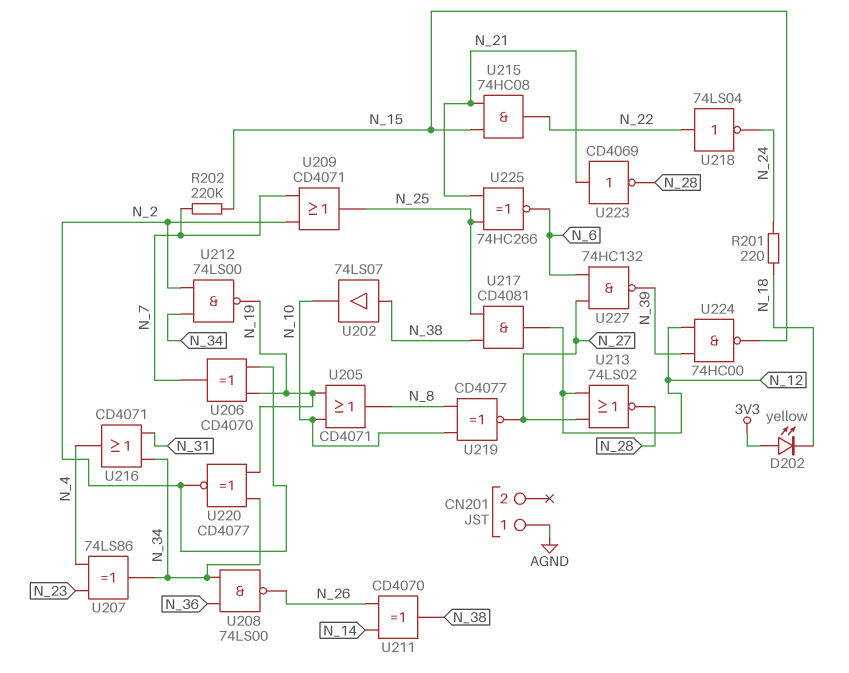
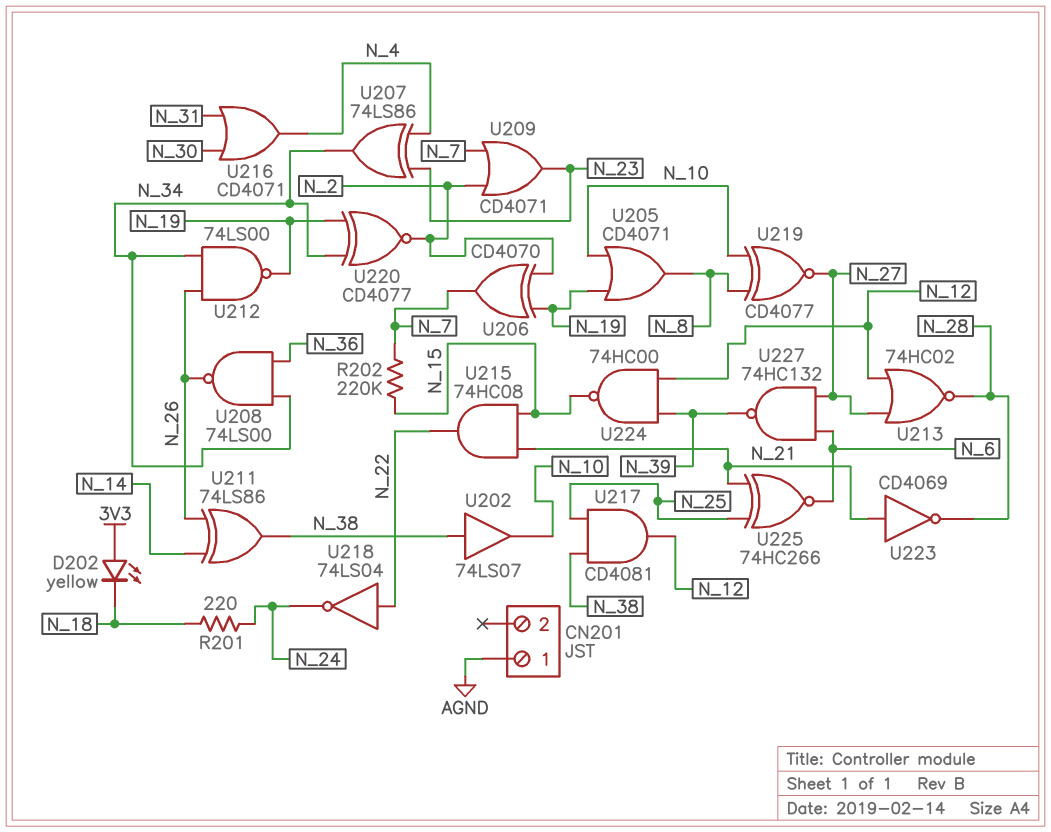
U209: OR CD4071 (in N_2, in N_7, out N_25) -> OR CD4071 (in N_2, in N_7, out N_23)
U211: XOR CD4070 (in N_14, in N_26, out N_38) -> XOR 74LS86 (in N_14, in N_26, out N_38)
U212: NAND 74LS00 (in N_2, in N_34, out N_19) -> NAND 74LS00 (in N_26, in N_34, out N_19)
U213: NOR 74LS02 (in N_12, in N_27, out N_28) -> NOR 74HC02 (in N_12, in N_27, out N_28)
U216: OR CD4071 (in N_31, in N_34, out N_4) -> OR CD4071 (in N_30, in N_31, out N_4)

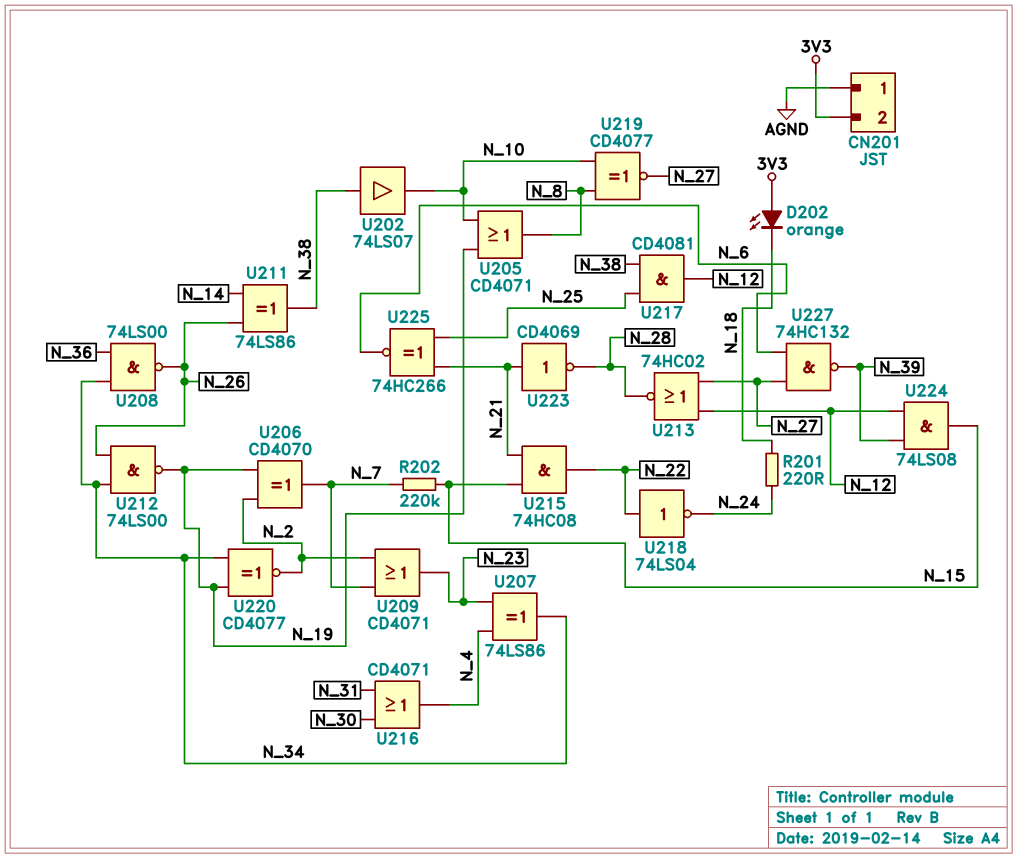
CN201 pin 2: none -> 3V3
D202: LED yellow (A 3V3, K N_18) -> LED orange (A 3V3, K N_18)
U224: NAND 74HC00 (in N_12, in N_39, out N_15) -> AND 74LS08 (in N_12, in N_39, out N_15)

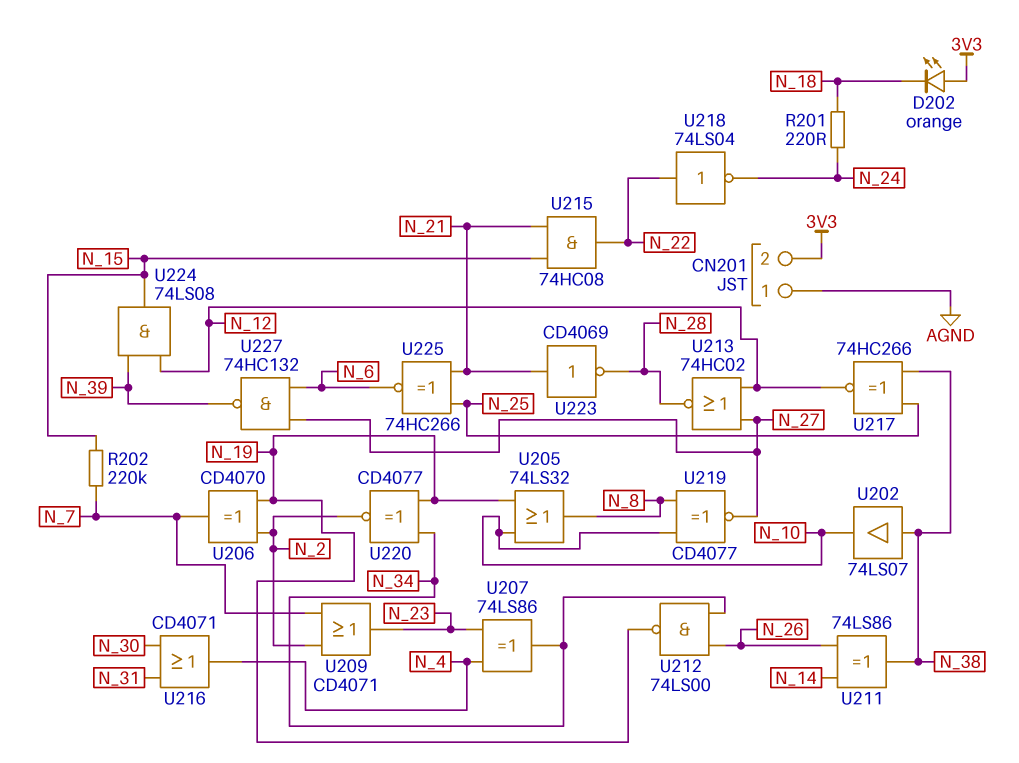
U205: OR CD4071 (in N_10, in N_19, out N_8) -> OR 74LS32 (in N_10, in N_19, out N_8)
U208: NAND 74LS00 (in N_34, in N_36, out N_26) -> none
U217: AND CD4081 (in N_25, in N_38, out N_12) -> XNOR 74HC266 (in N_25, in N_38, out N_12)

